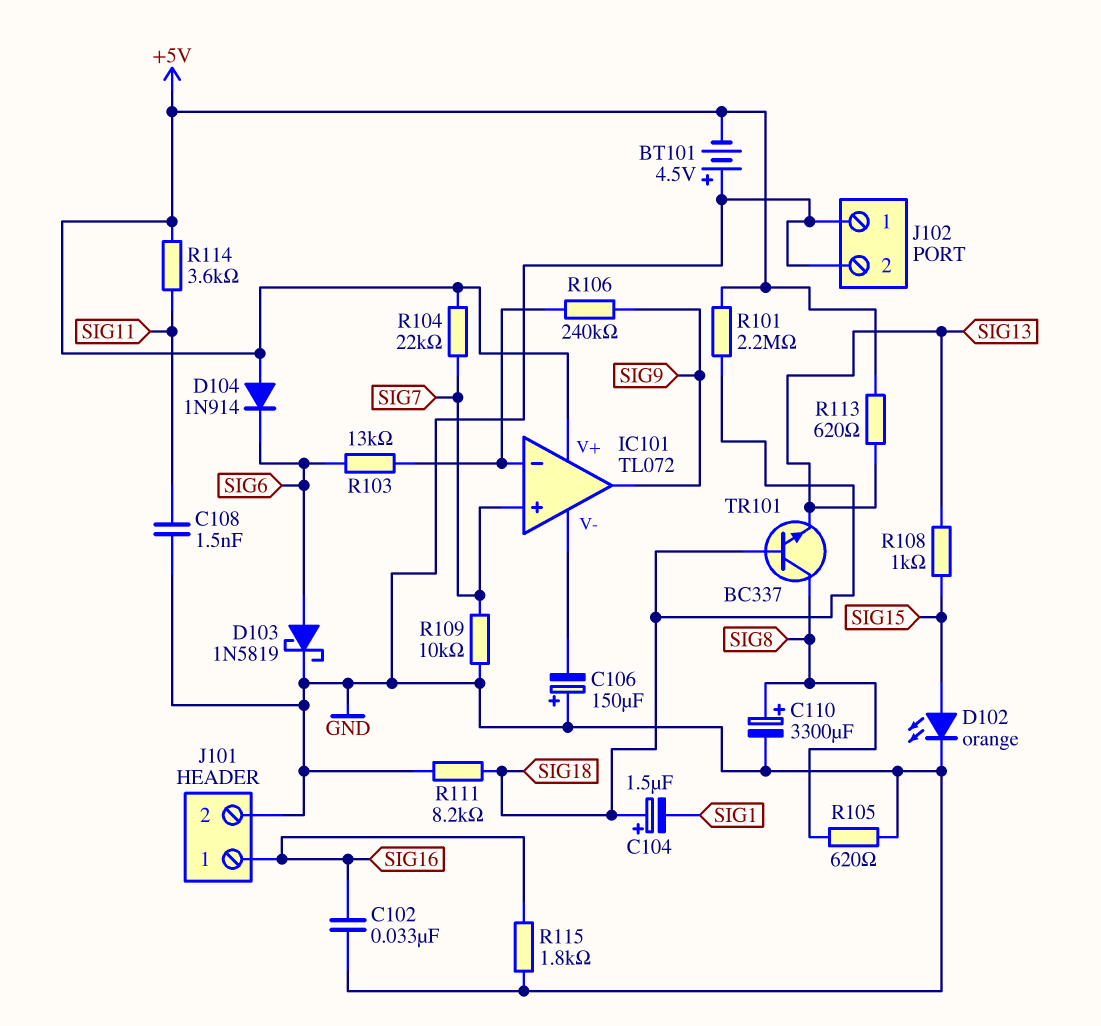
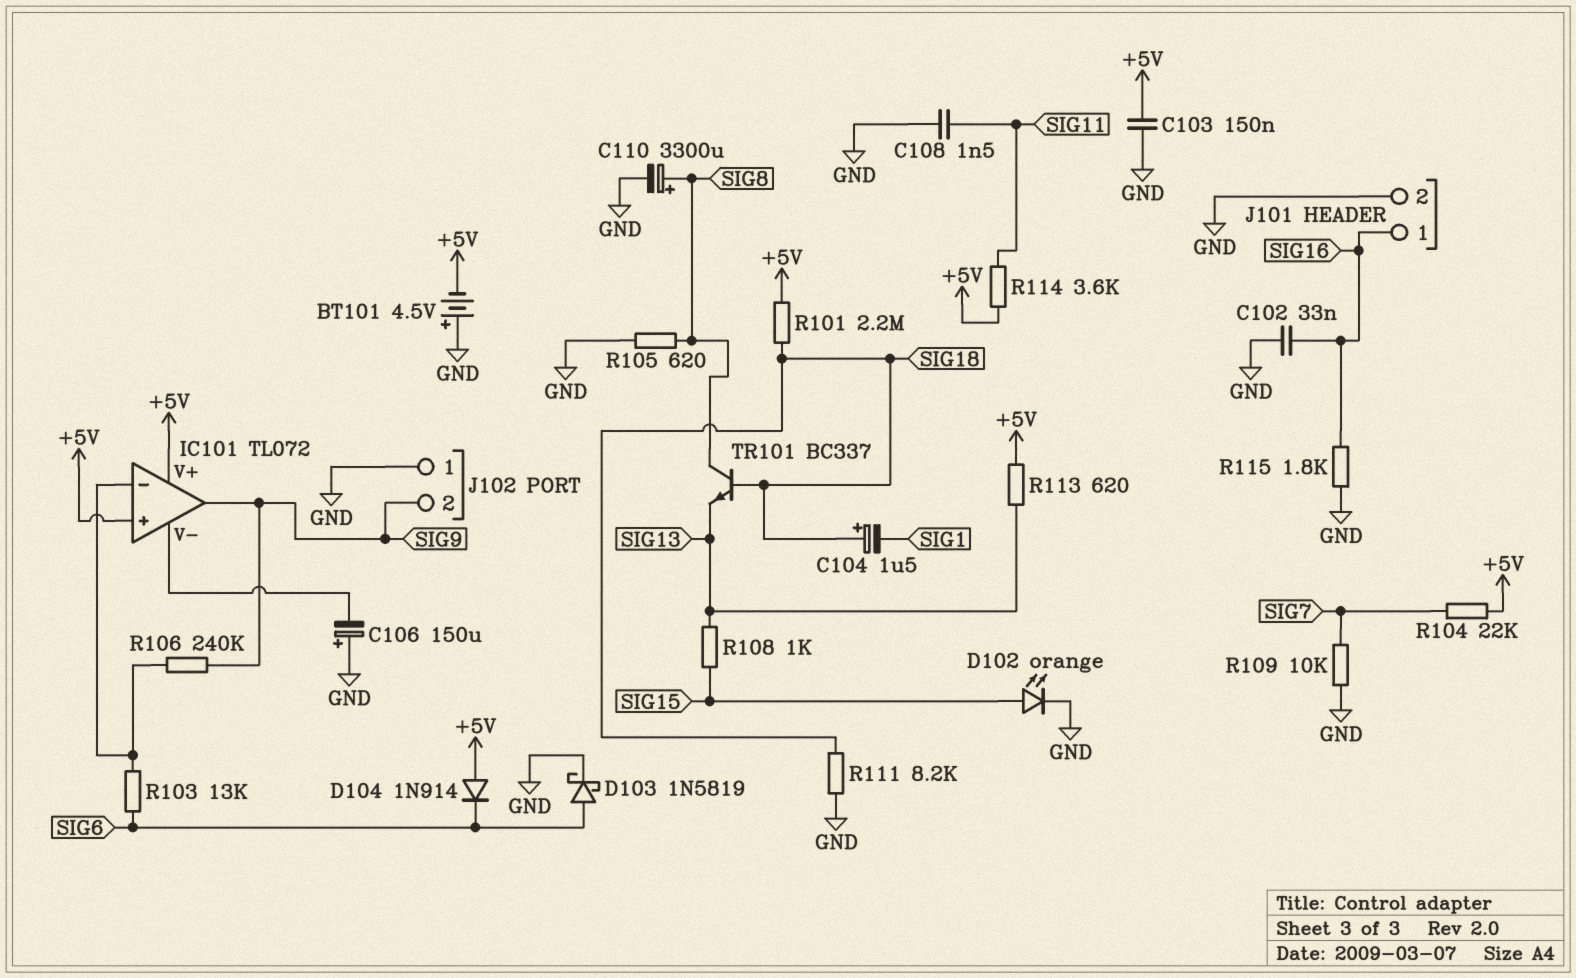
C103: none -> 150nF (+5V, GND)
IC101 pin in+: SIG7 -> +5V
J102 pin 2: GND -> SIG9

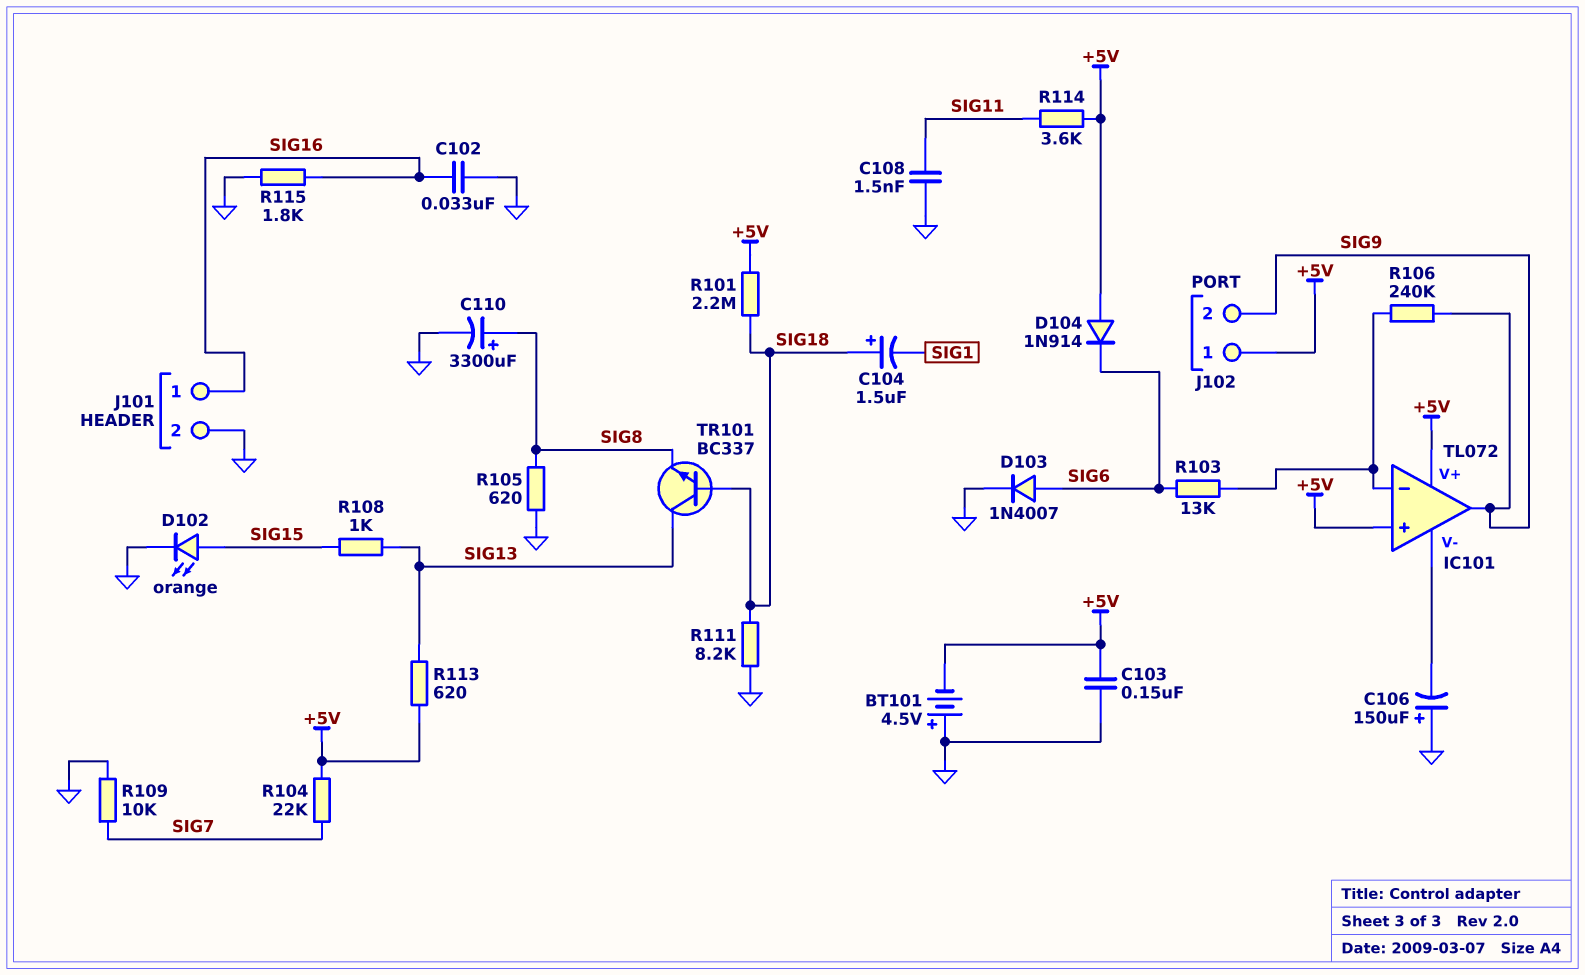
D103: schottky 1N5819 (A SIG6, K GND) -> diode 1N4007 (A SIG6, K GND)
J102 pin 1: GND -> +5V
TR101: NPN BC337 (B SIG18, C SIG8, E SIG13) -> NPN BC337 (B SIG18, C SIG13, E SIG8)

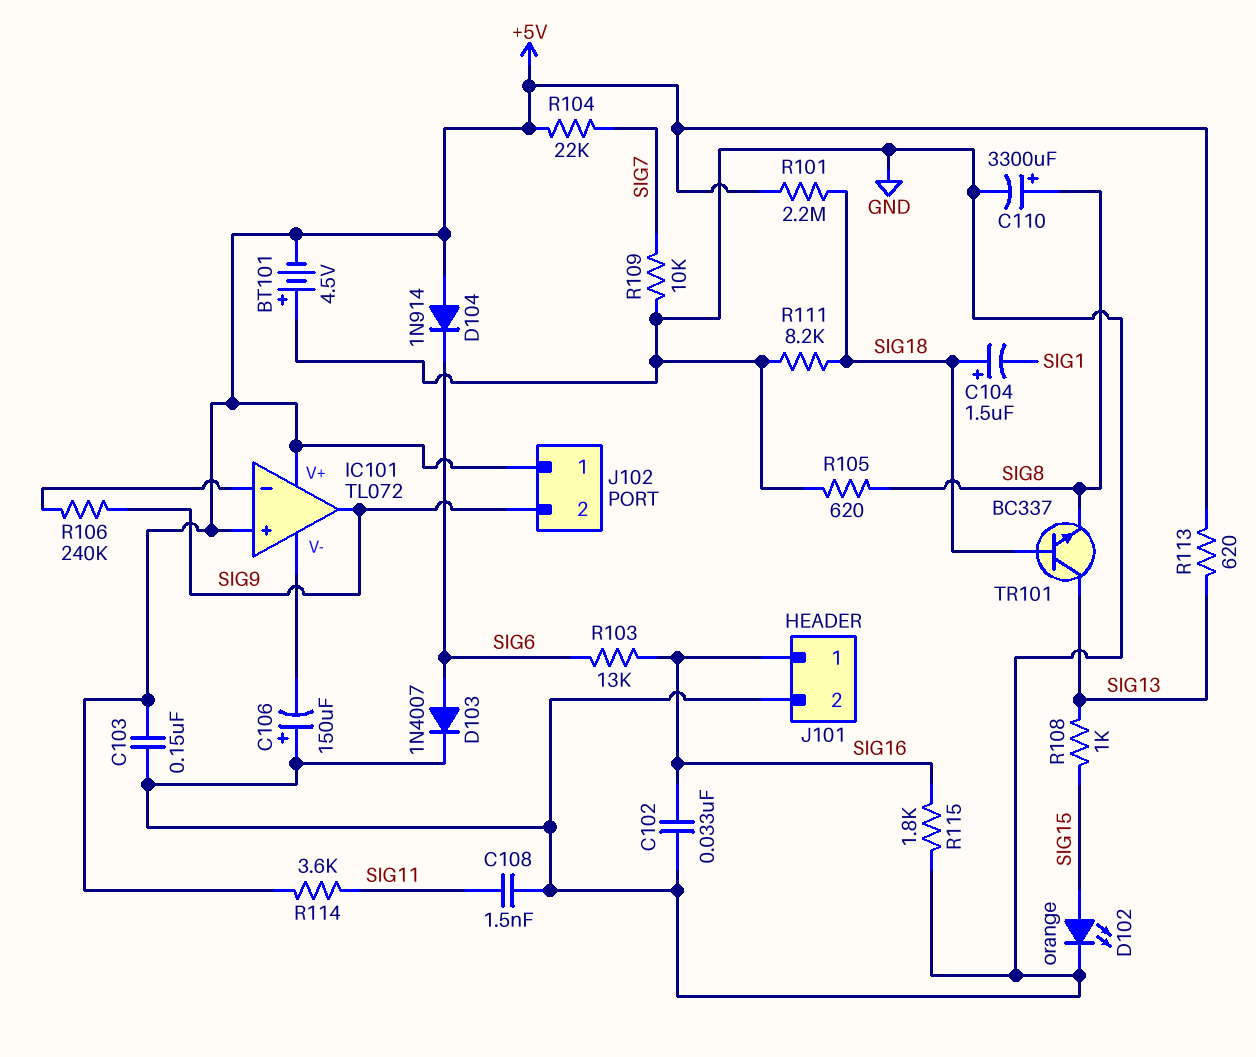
R103: 13k (IC101/in-, SIG6) -> 13k (SIG6, SIG16)

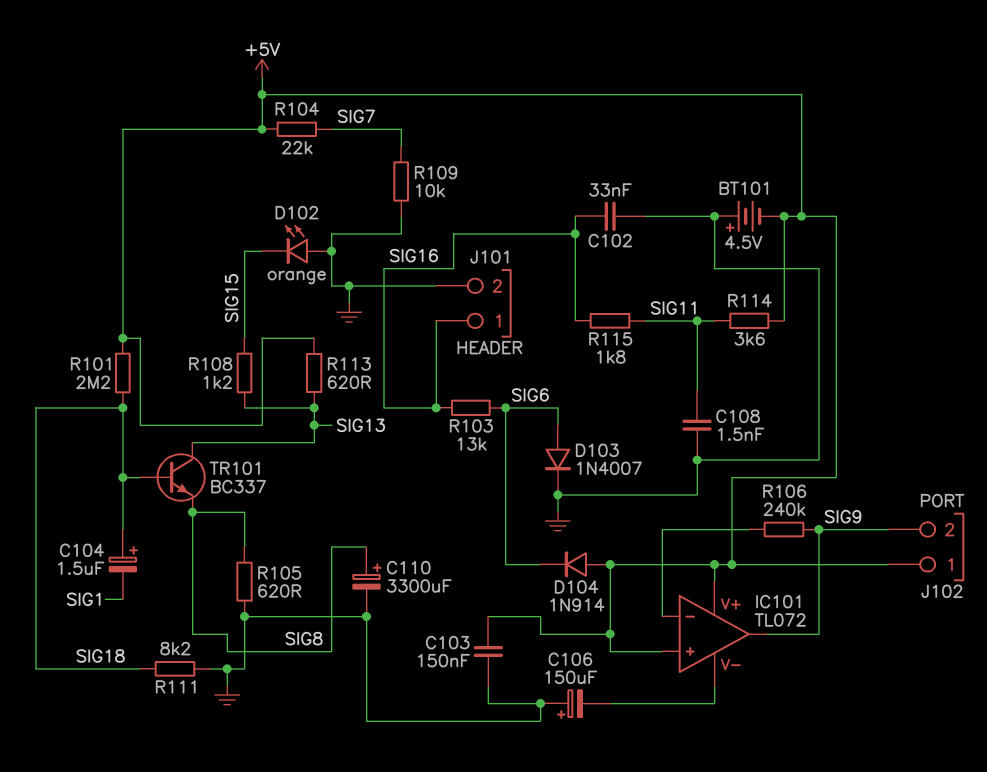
D102: LED orange (A SIG15, K GND) -> LED orange (A GND, K SIG15)
R108: 1k (SIG13, SIG15) -> 1.2k (SIG13, SIG15)
R115: 1.8k (GND, SIG16) -> 1.8k (SIG11, SIG16)

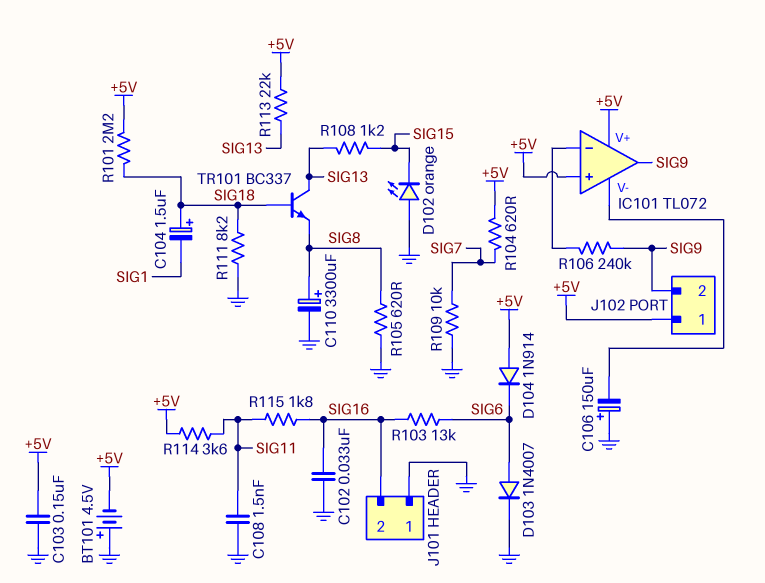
J101 pin 1: SIG16 -> GND
J101 pin 2: GND -> SIG16
R104: 22k (+5V, SIG7) -> 620 (+5V, SIG7)
R113: 620 (+5V, SIG13) -> 22k (+5V, SIG13)

